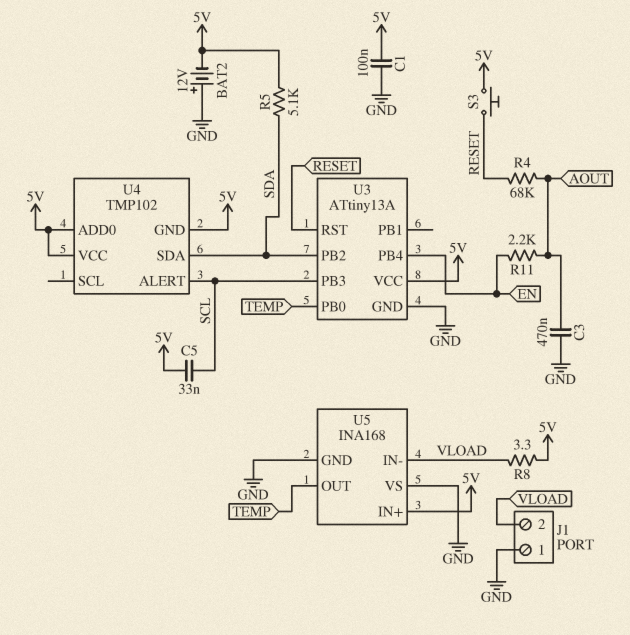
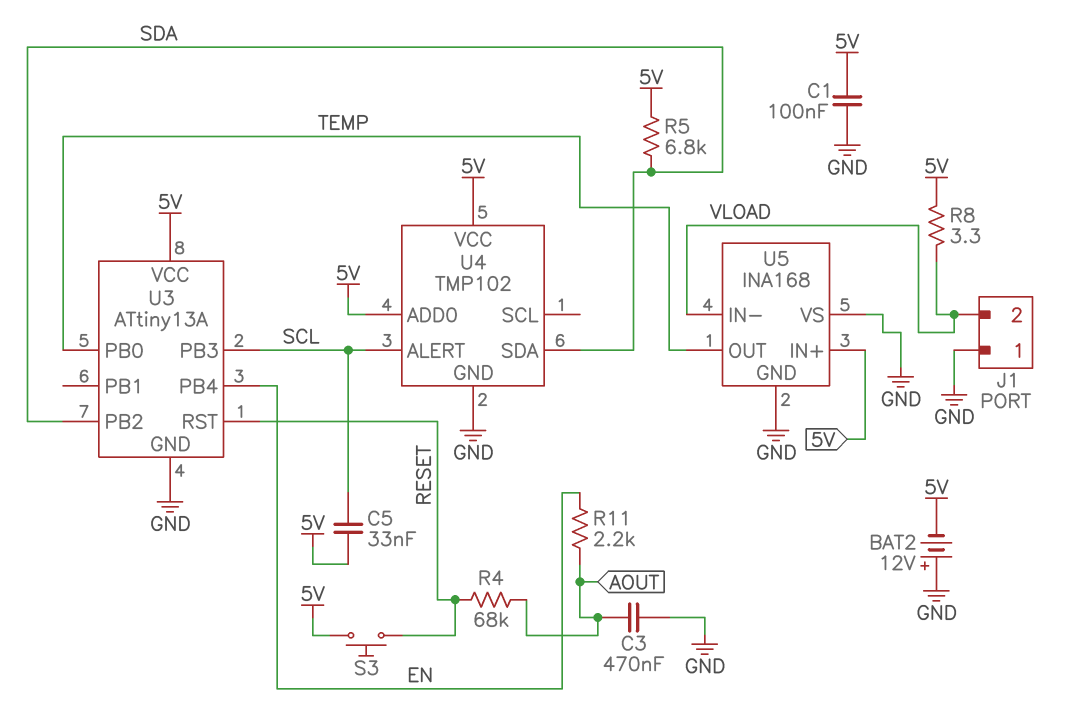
R5: 5.1k (5V, SDA) -> 6.8k (5V, SDA)
U4 pin GND: 5V -> GND

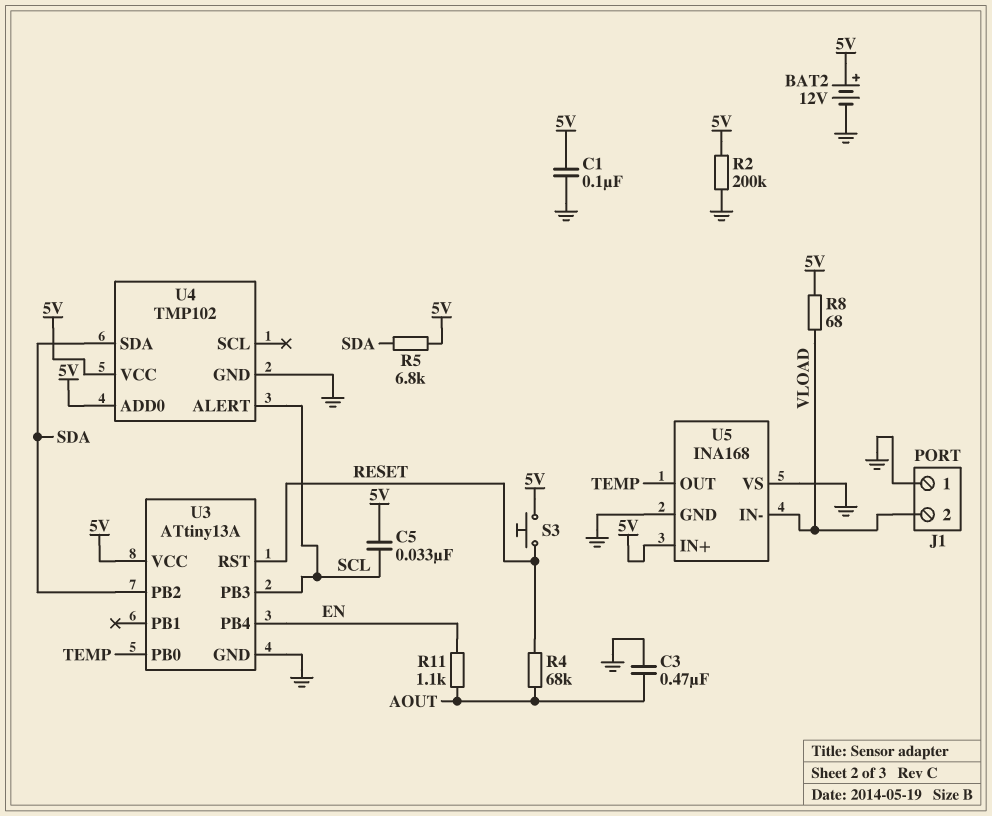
BAT2: 12V (plus GND, minus 5V) -> 12V (plus 5V, minus GND)
R2: none -> 200k (5V, GND)
R8: 3.3 (5V, VLOAD) -> 68 (5V, VLOAD)
R11: 2.2k (AOUT, EN) -> 1.1k (AOUT, EN)

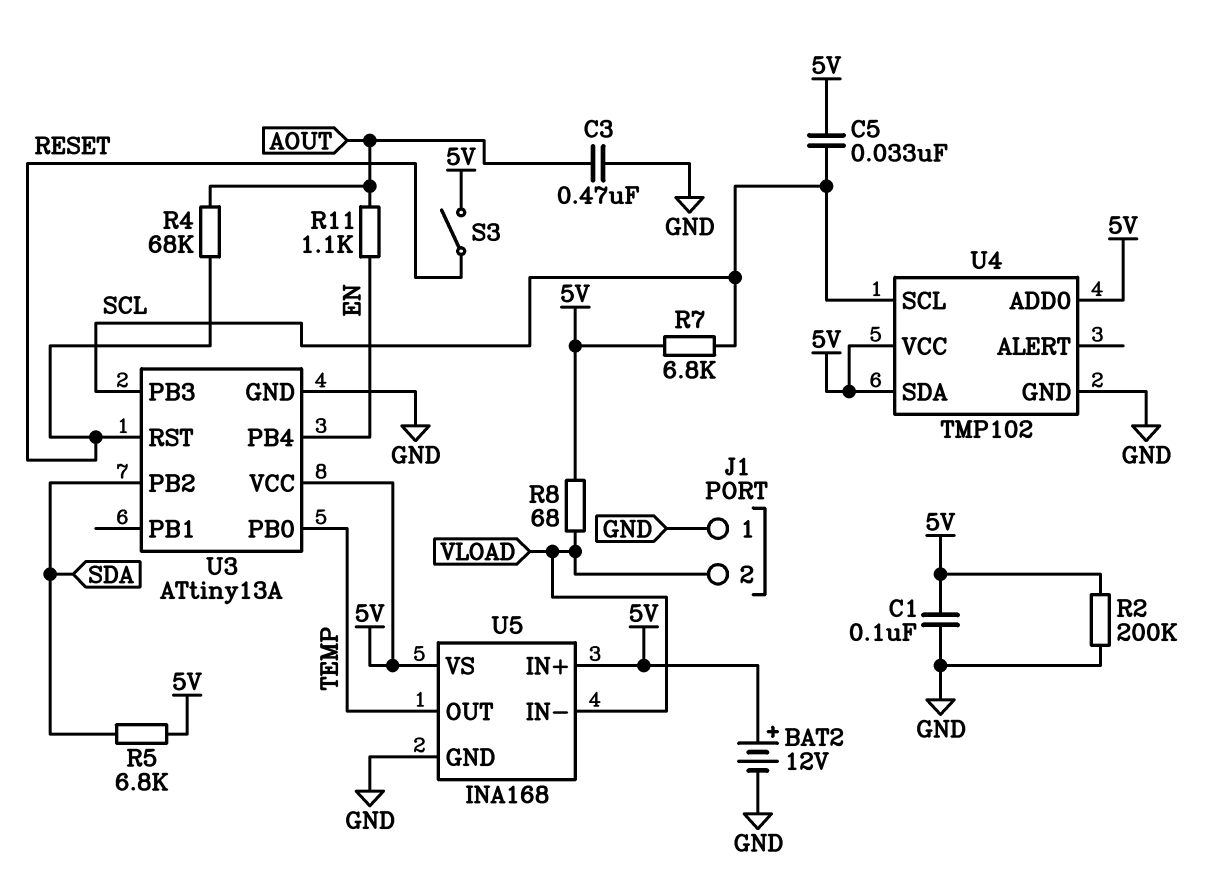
R7: none -> 6.8k (5V, SCL)
S3: button (5V, RESET) -> switch (5V, RESET)
U4 pin ALERT: SCL -> none
U4 pin SCL: none -> SCL
U4 pin SDA: SDA -> 5V
U5 pin VS: GND -> 5V

